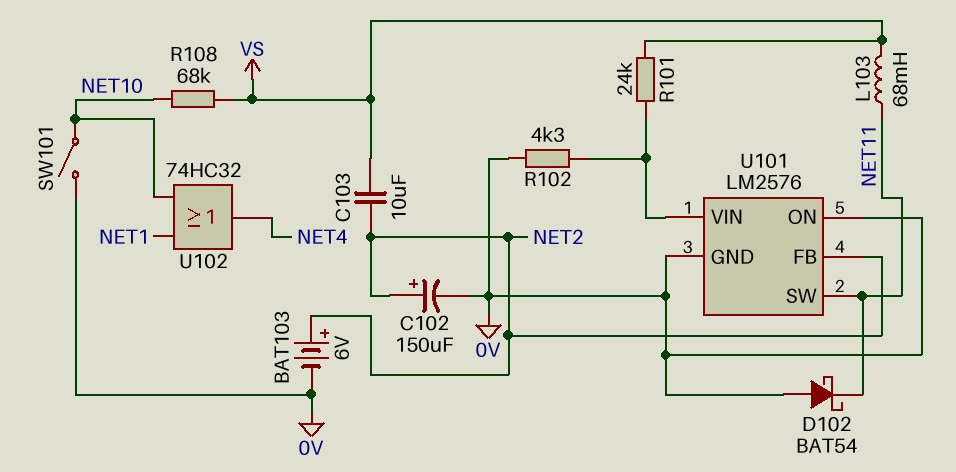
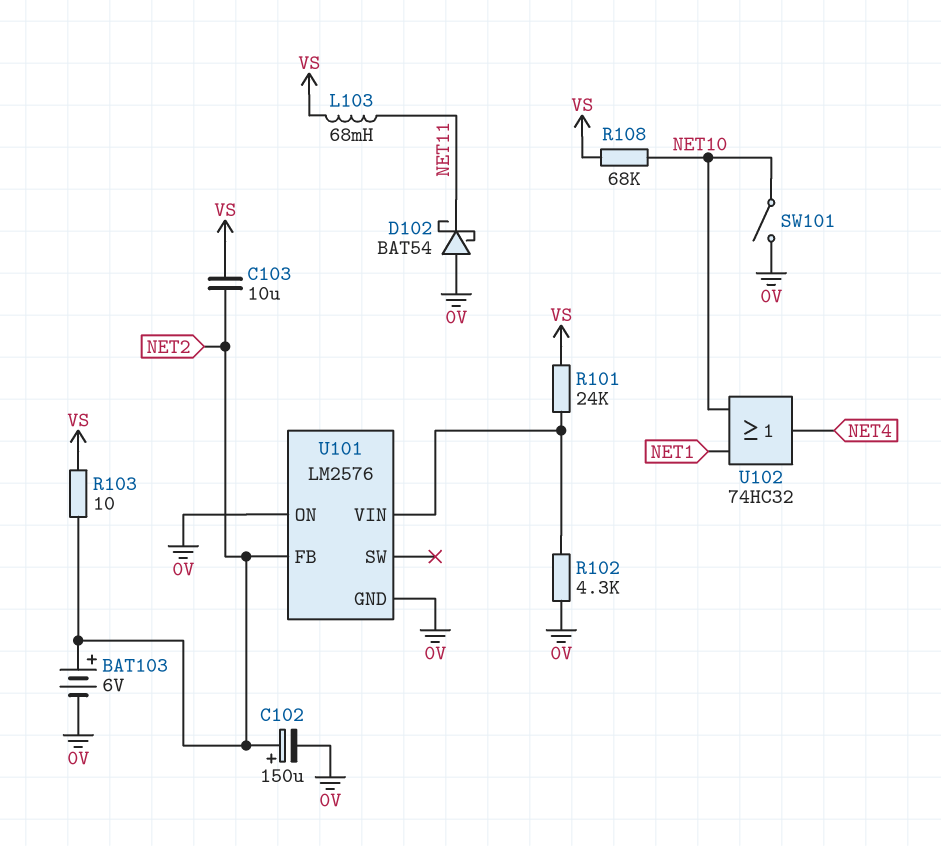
R103: none -> 10 (NET2, VS)
U101 pin SW: NET11 -> none

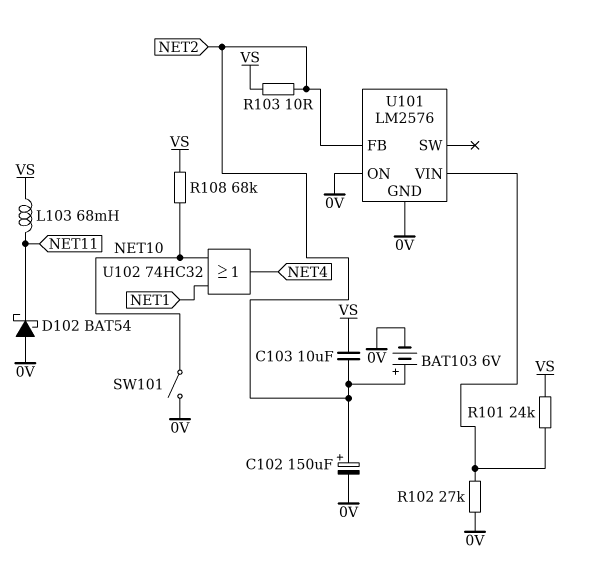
R102: 4.3k (0V, U101/VIN) -> 27k (0V, U101/VIN)

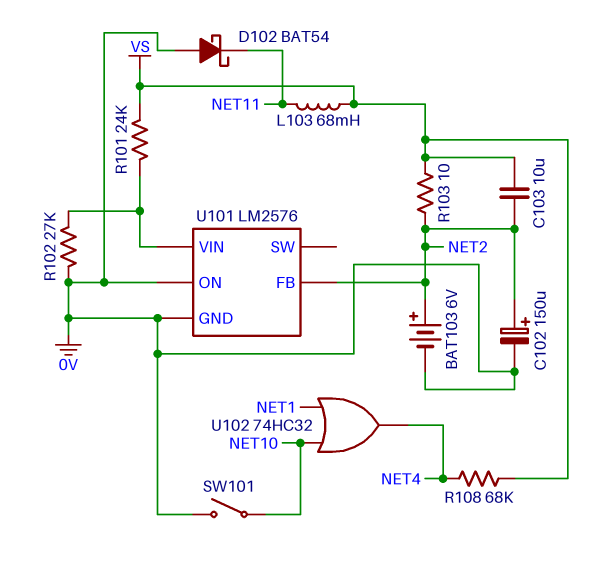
R108: 68k (NET10, VS) -> 68k (NET4, VS)

